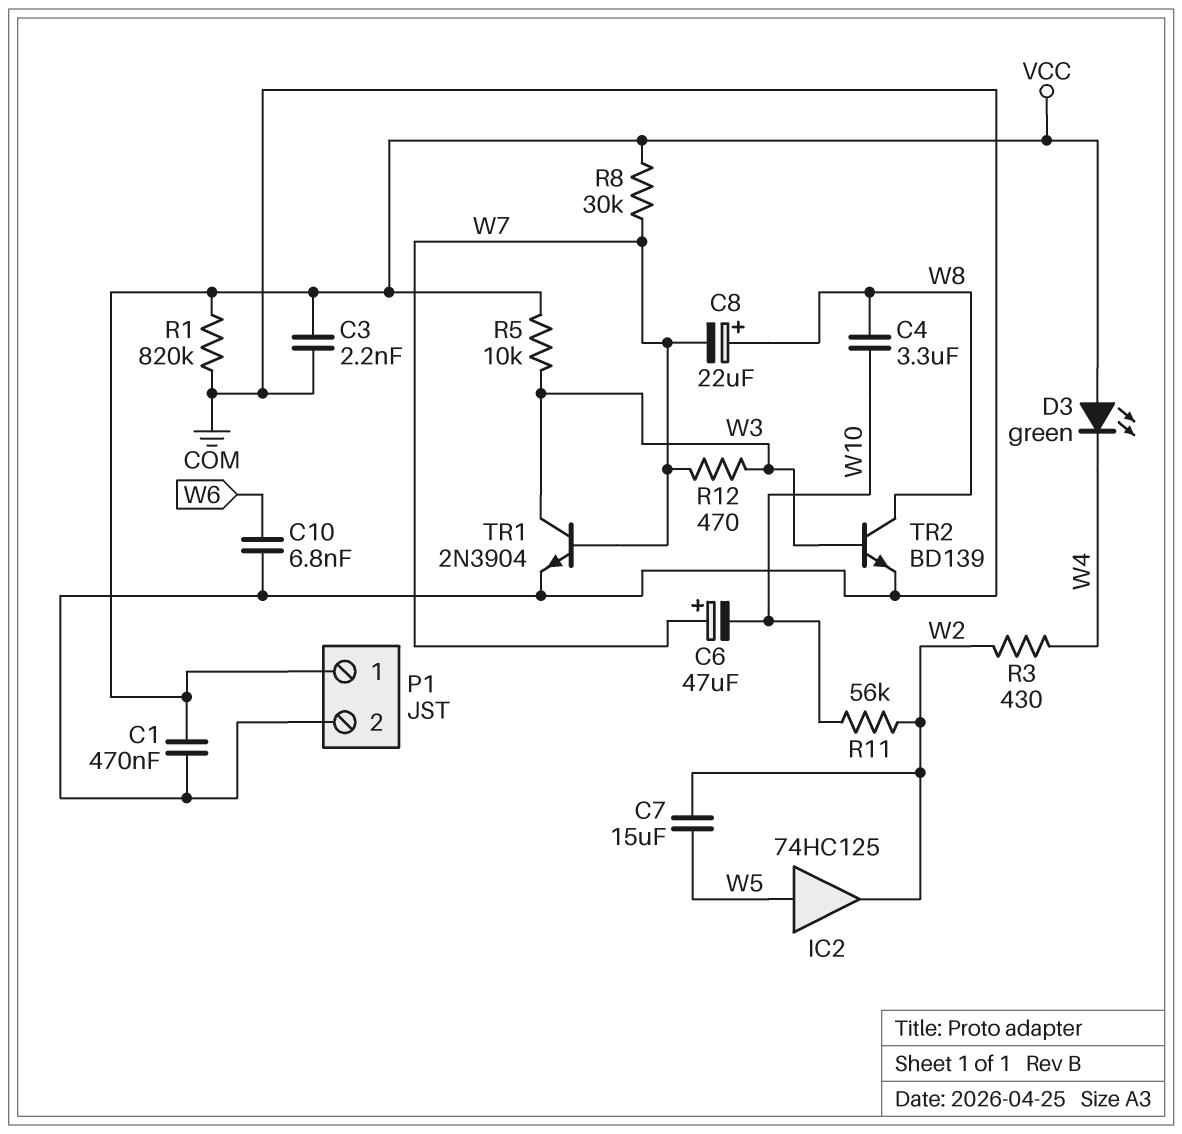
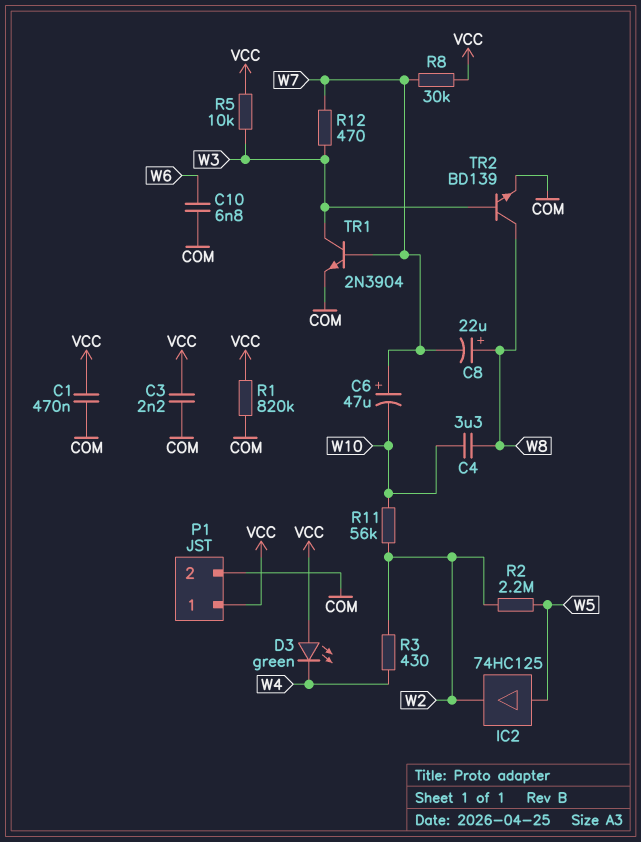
C7: 15uF (W2, W5) -> none
R2: none -> 2.2M (W2, W5)

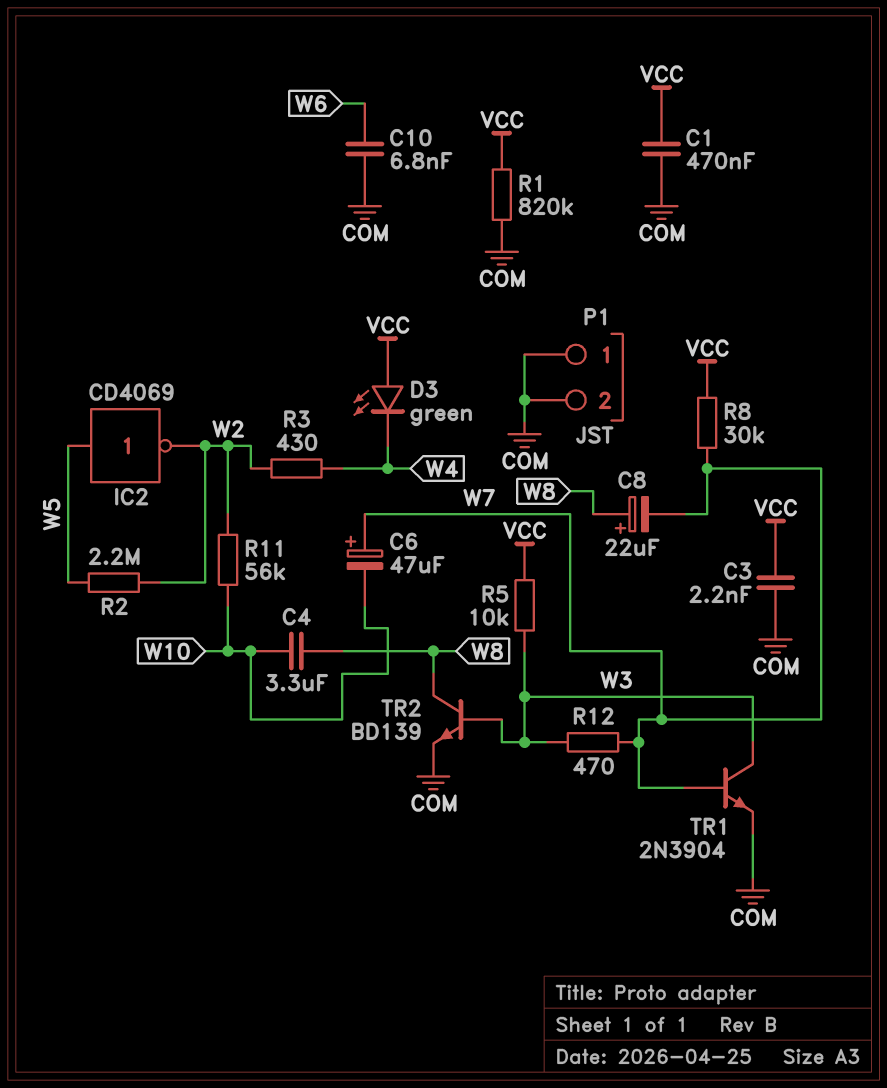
IC2: buffer 74HC125 (in W5, out W2) -> NOT CD4069 (in W5, out W2)
P1 pin 1: VCC -> COM

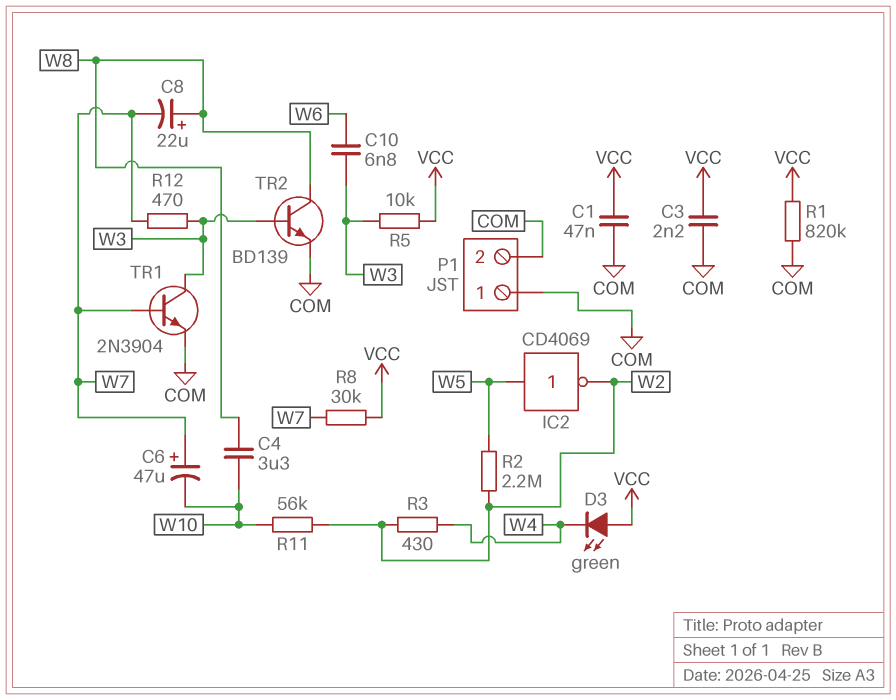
C1: 470nF (COM, VCC) -> 47nF (COM, VCC)
C10: 6.8nF (COM, W6) -> 6.8nF (W3, W6)

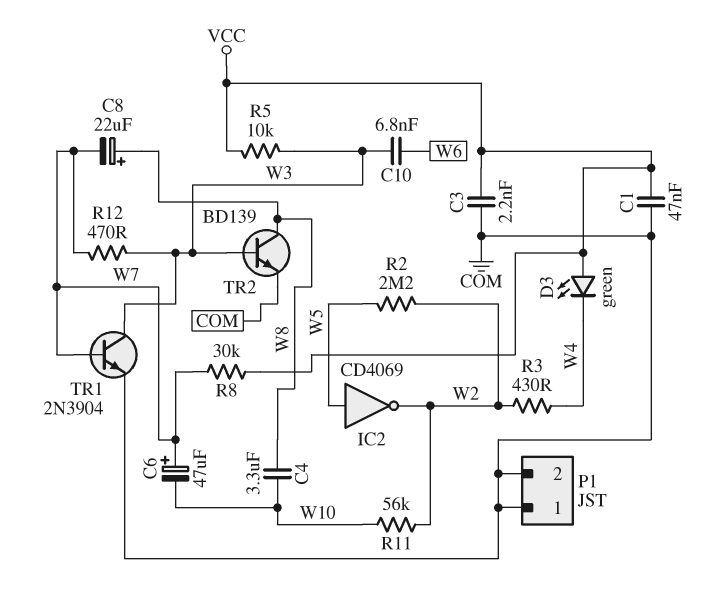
R1: 820k (COM, VCC) -> none

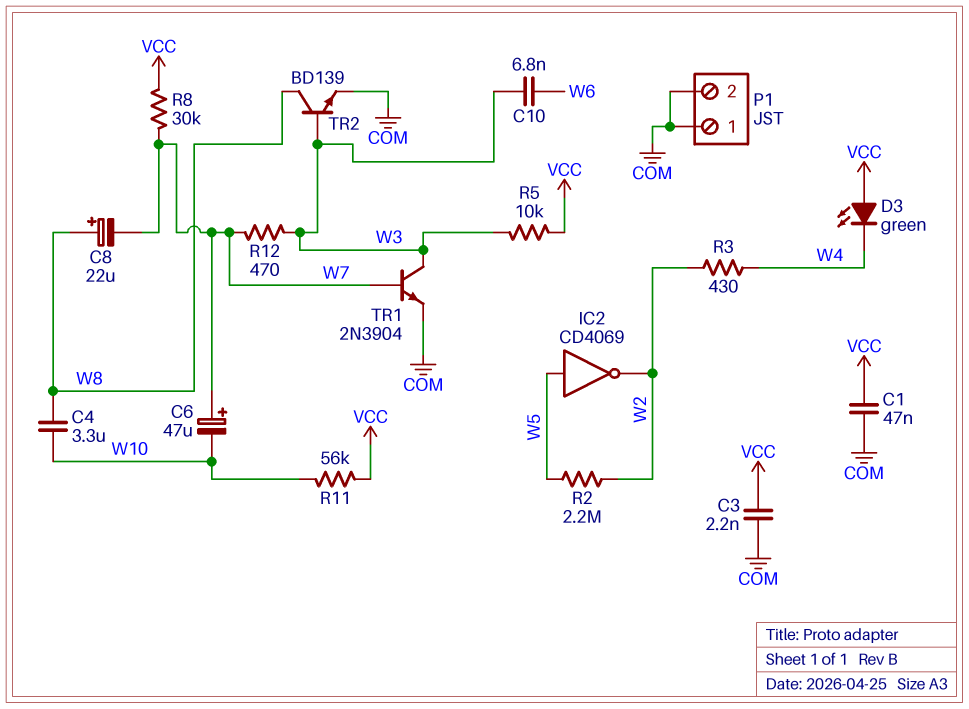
R11: 56k (W2, W10) -> 56k (VCC, W10)

